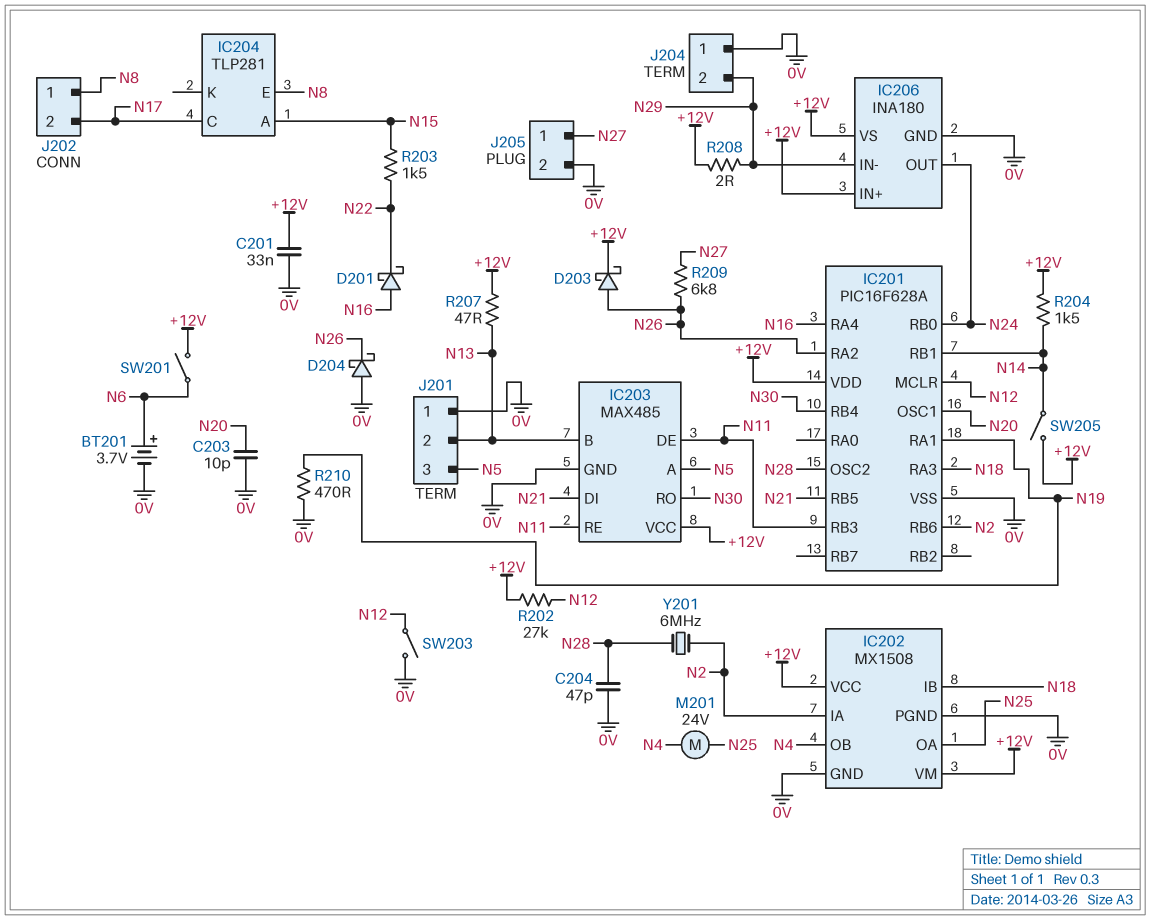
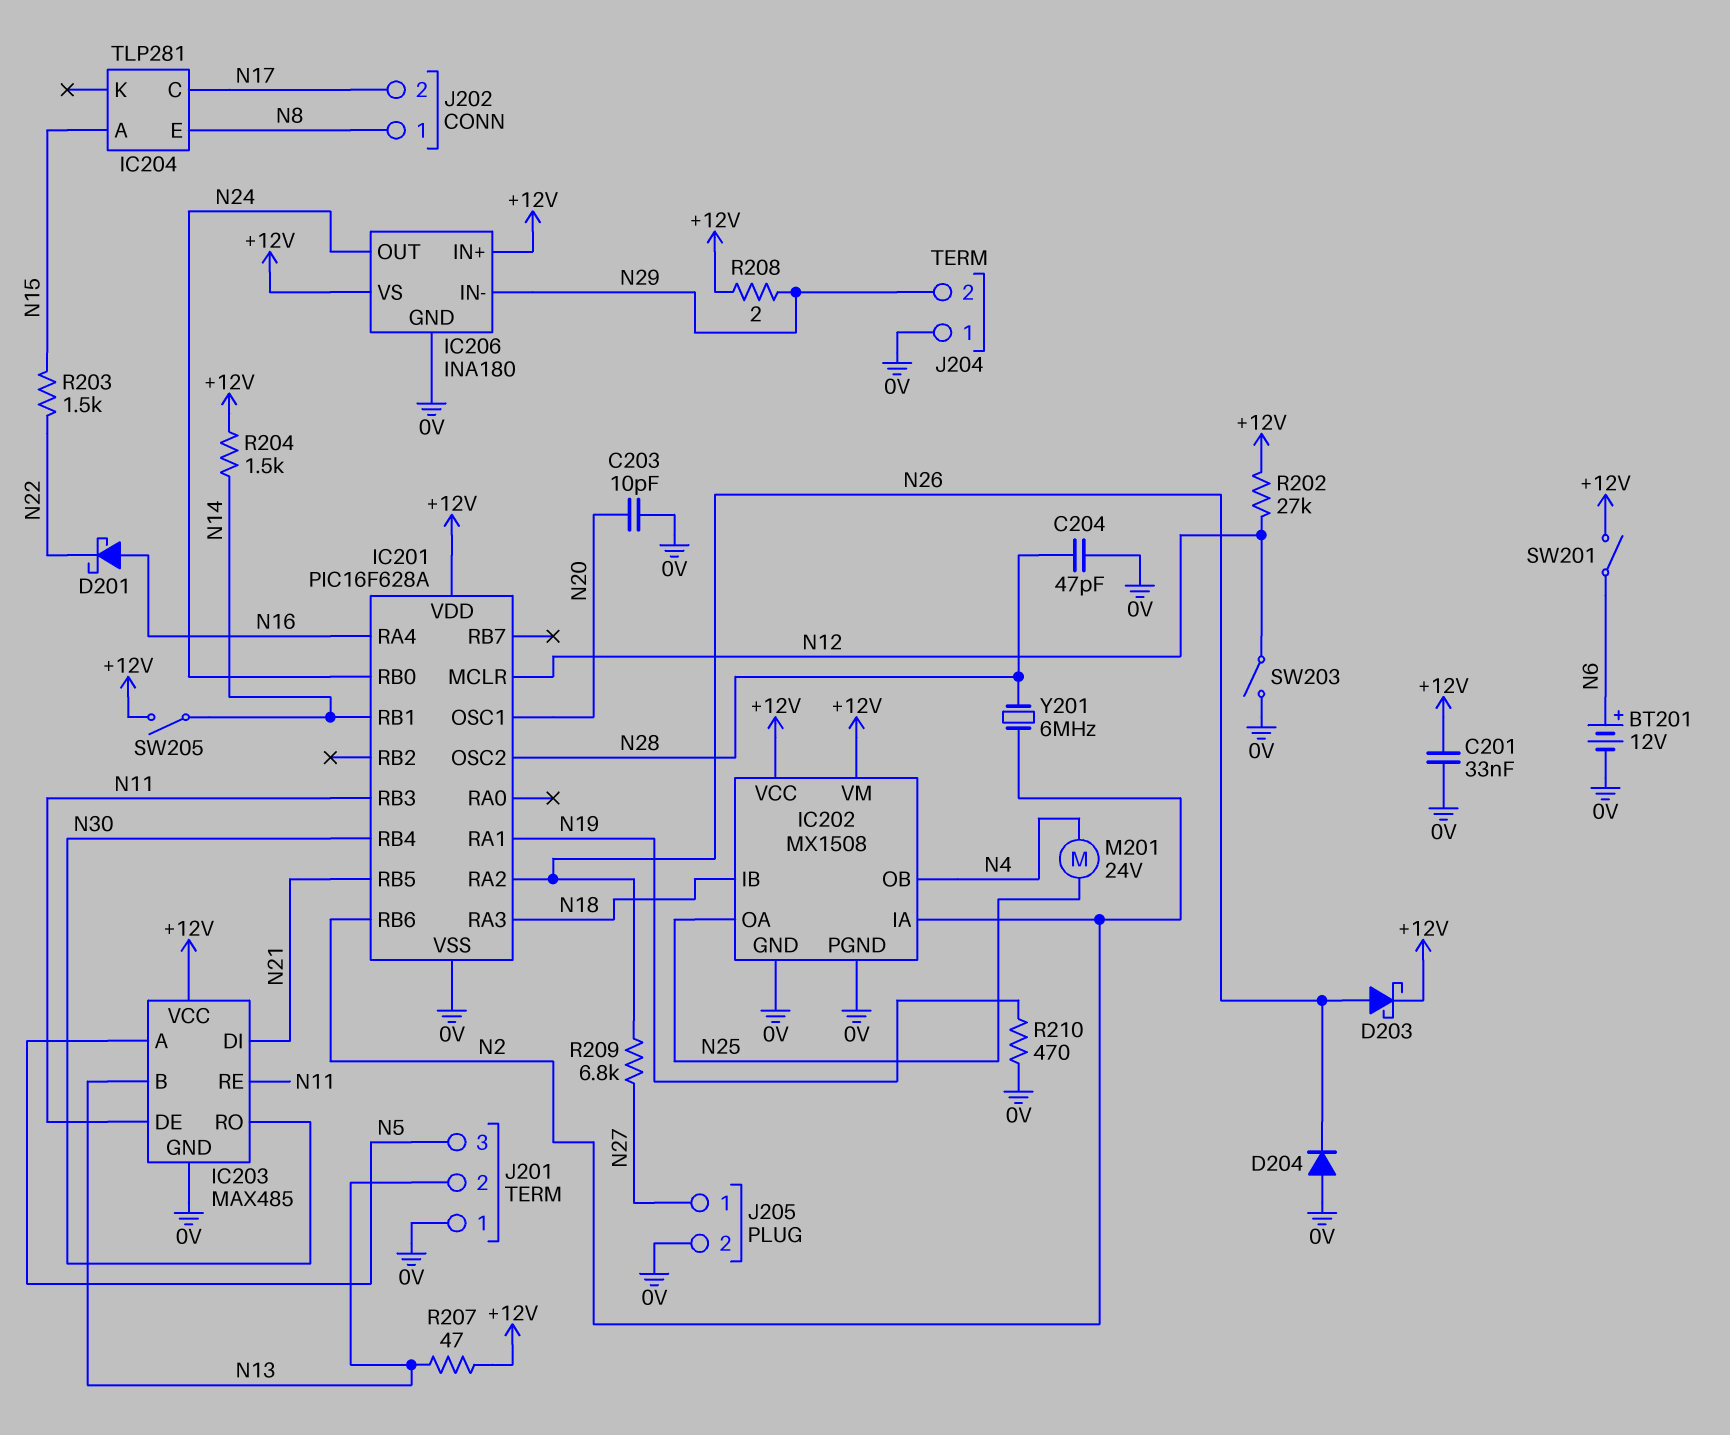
BT201: 3.7V (plus N6, minus 0V) -> 12V (plus N6, minus 0V)
D204: schottky (A 0V, K N26) -> diode (A 0V, K N26)

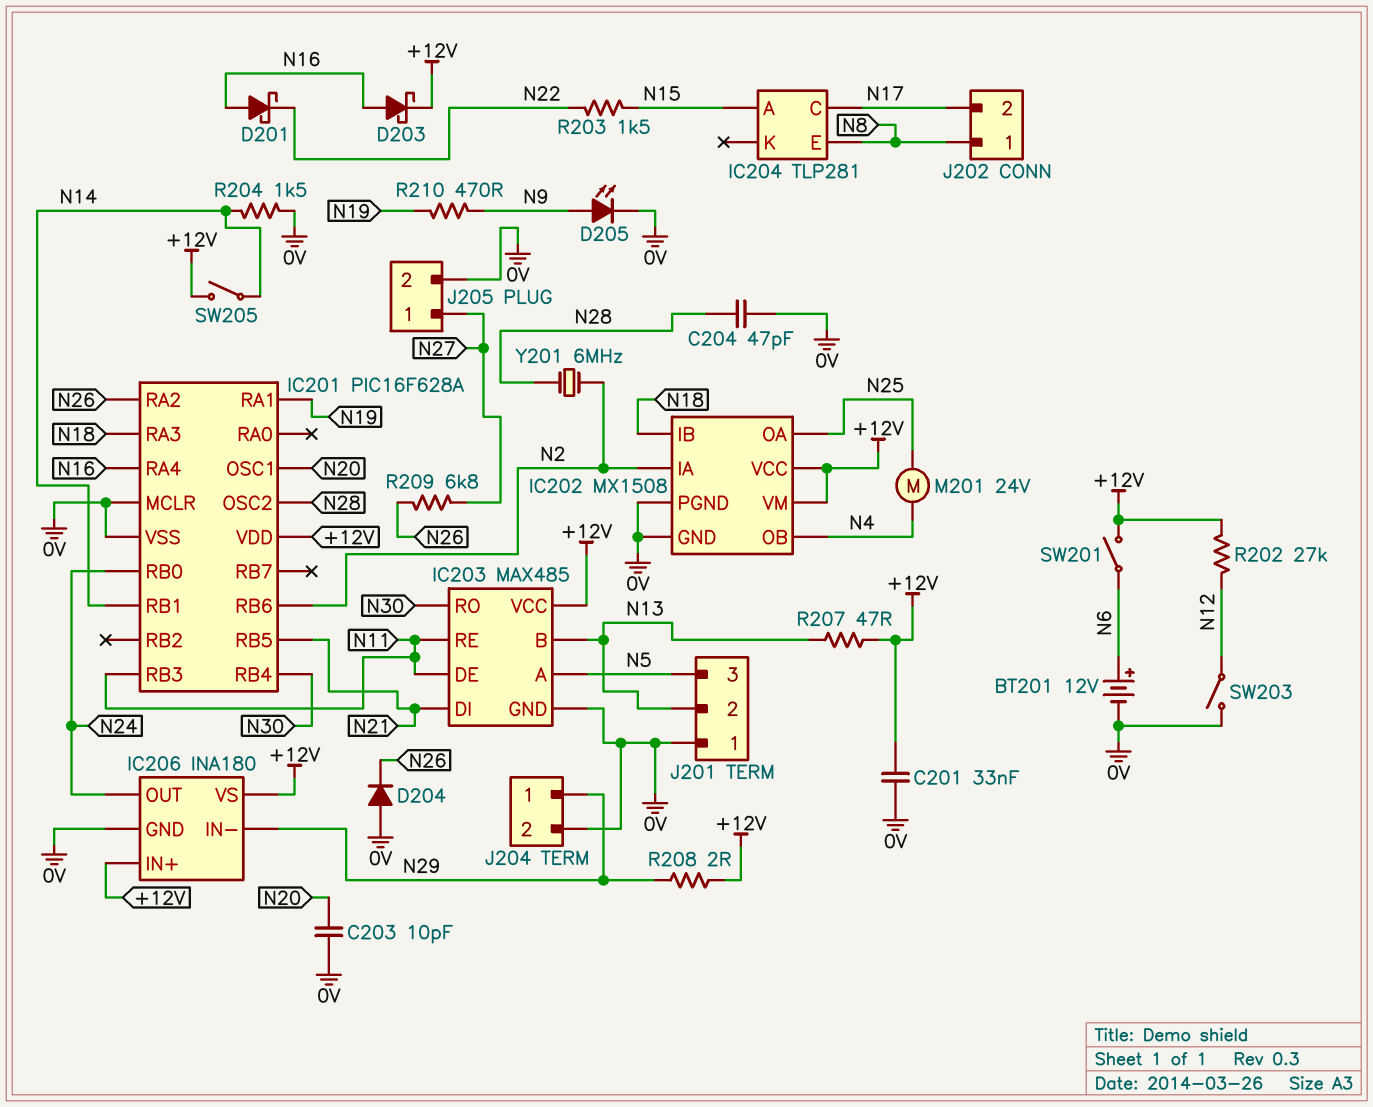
D203: schottky (A N26, K +12V) -> schottky (A N16, K +12V)
D205: none -> LED (A N9, K 0V)
IC201 pin MCLR: N12 -> 0V
J204 pin 1: 0V -> N29
J204 pin 2: N29 -> 0V
R204: 1.5k (+12V, N14) -> 1.5k (0V, N14)
R210: 470 (0V, N19) -> 470 (N9, N19)

